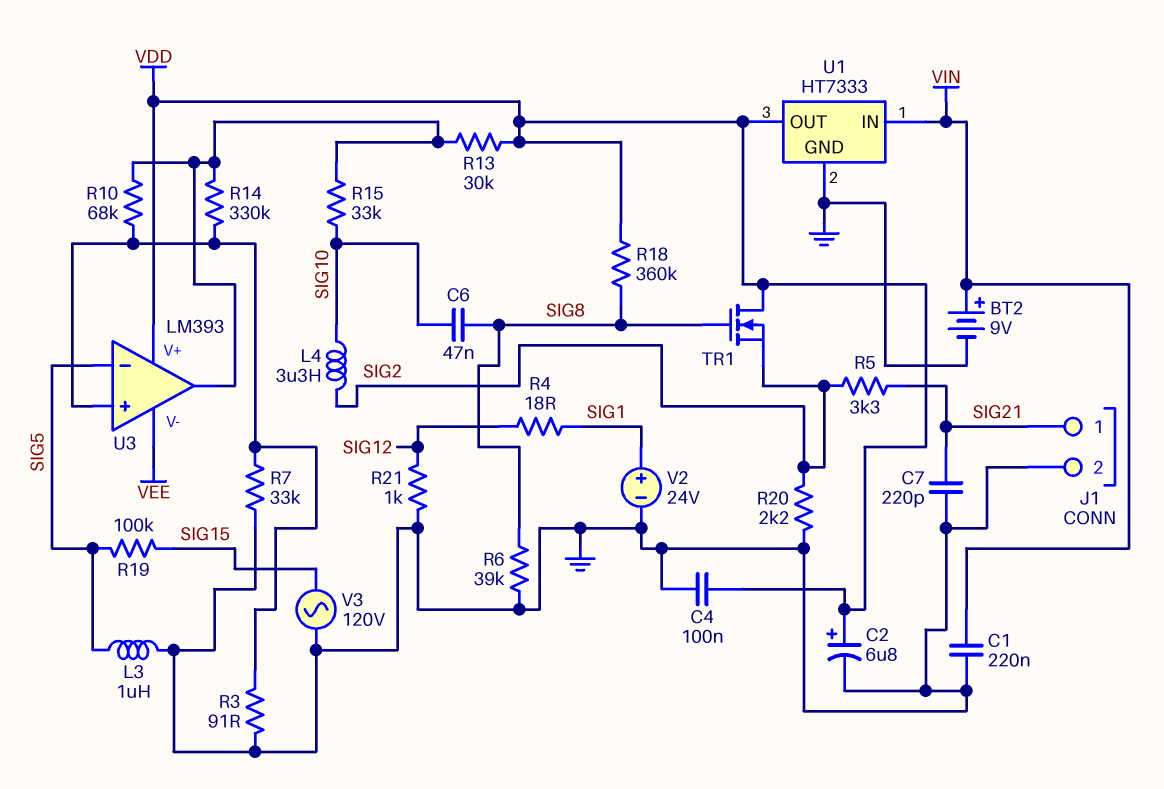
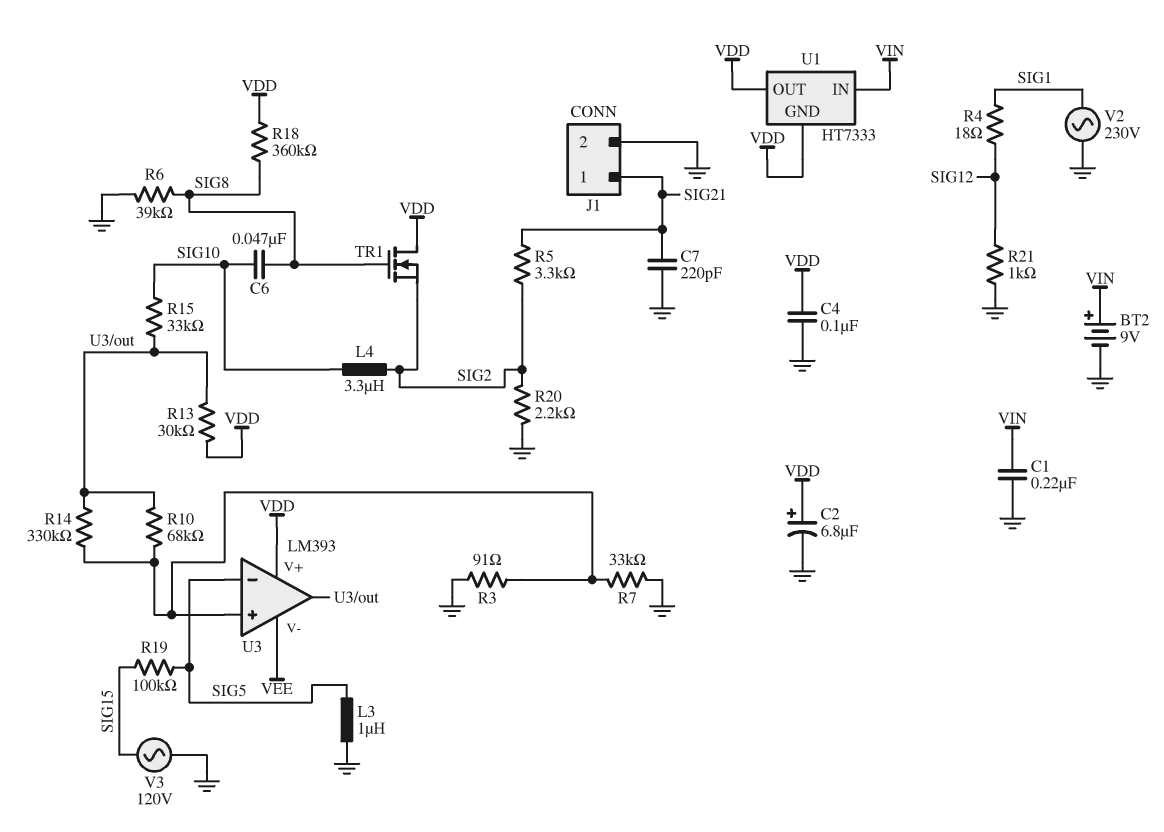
U1 pin GND: GND -> VDD
V2: 24V (plus SIG1, minus GND) -> AC 230V (GND, SIG1)

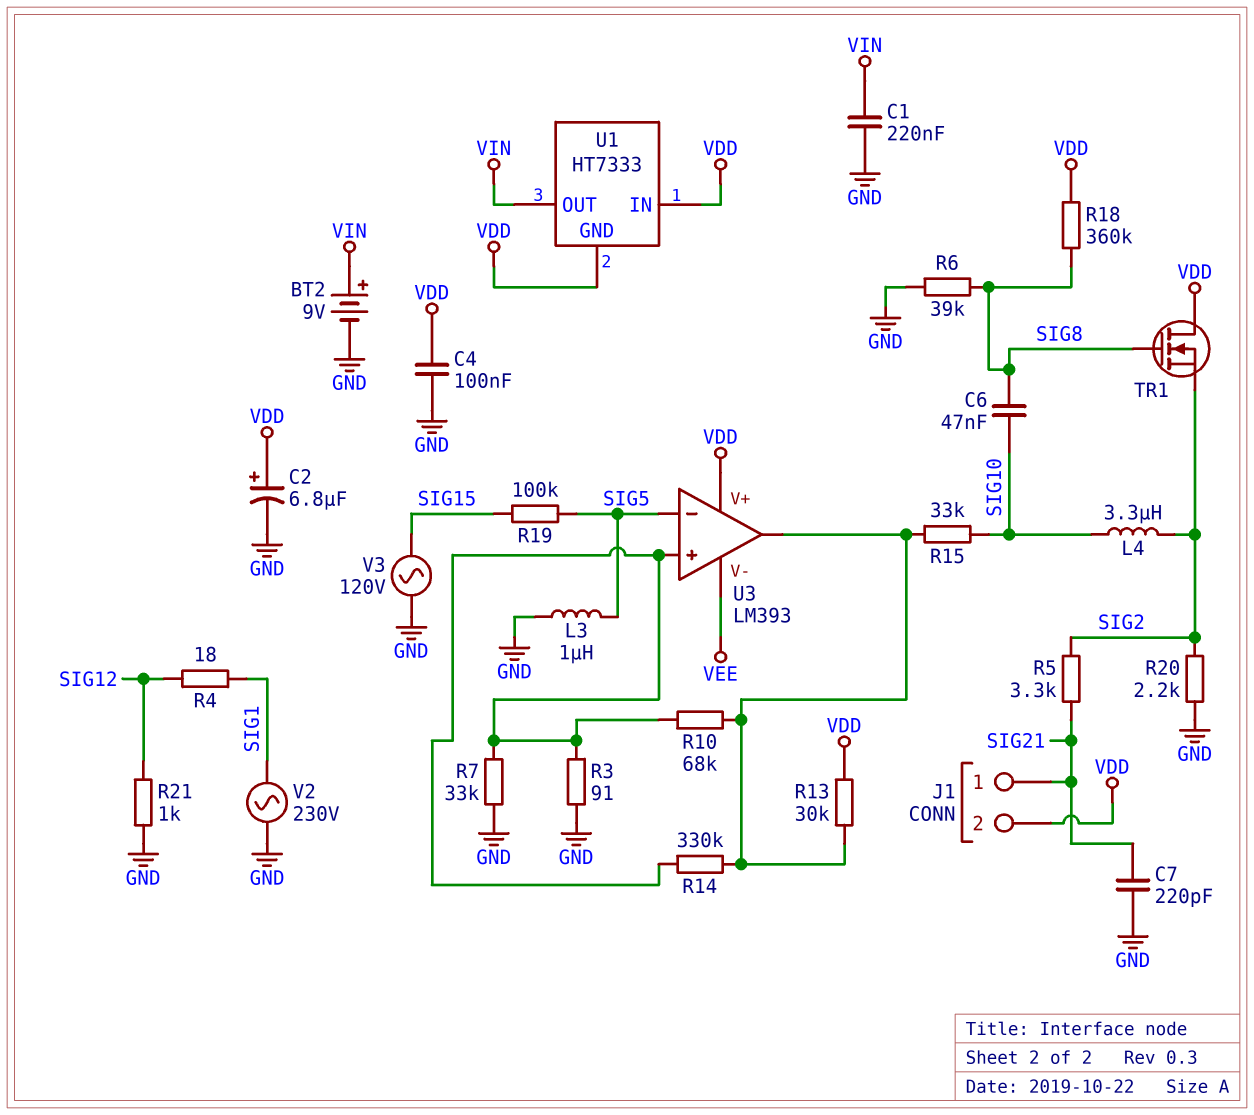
J1 pin 2: GND -> VDD
U1 pin IN: VIN -> VDD
U1 pin OUT: VDD -> VIN

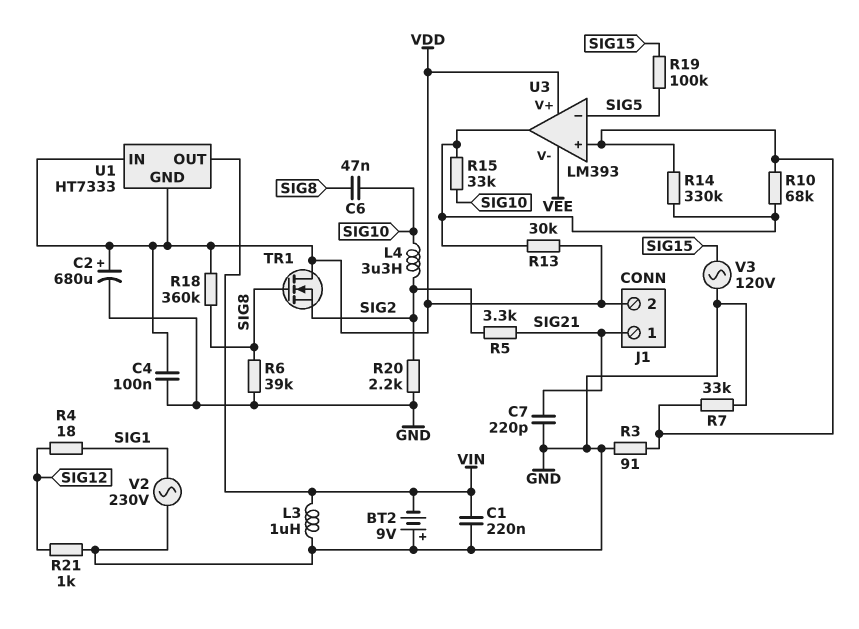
BT2: 9V (plus VIN, minus GND) -> 9V (plus GND, minus VIN)
C2: 6.8uF (plus VDD, minus GND) -> 680uF (plus VDD, minus GND)
L3: 1uH (GND, SIG5) -> 1uH (GND, VIN)

